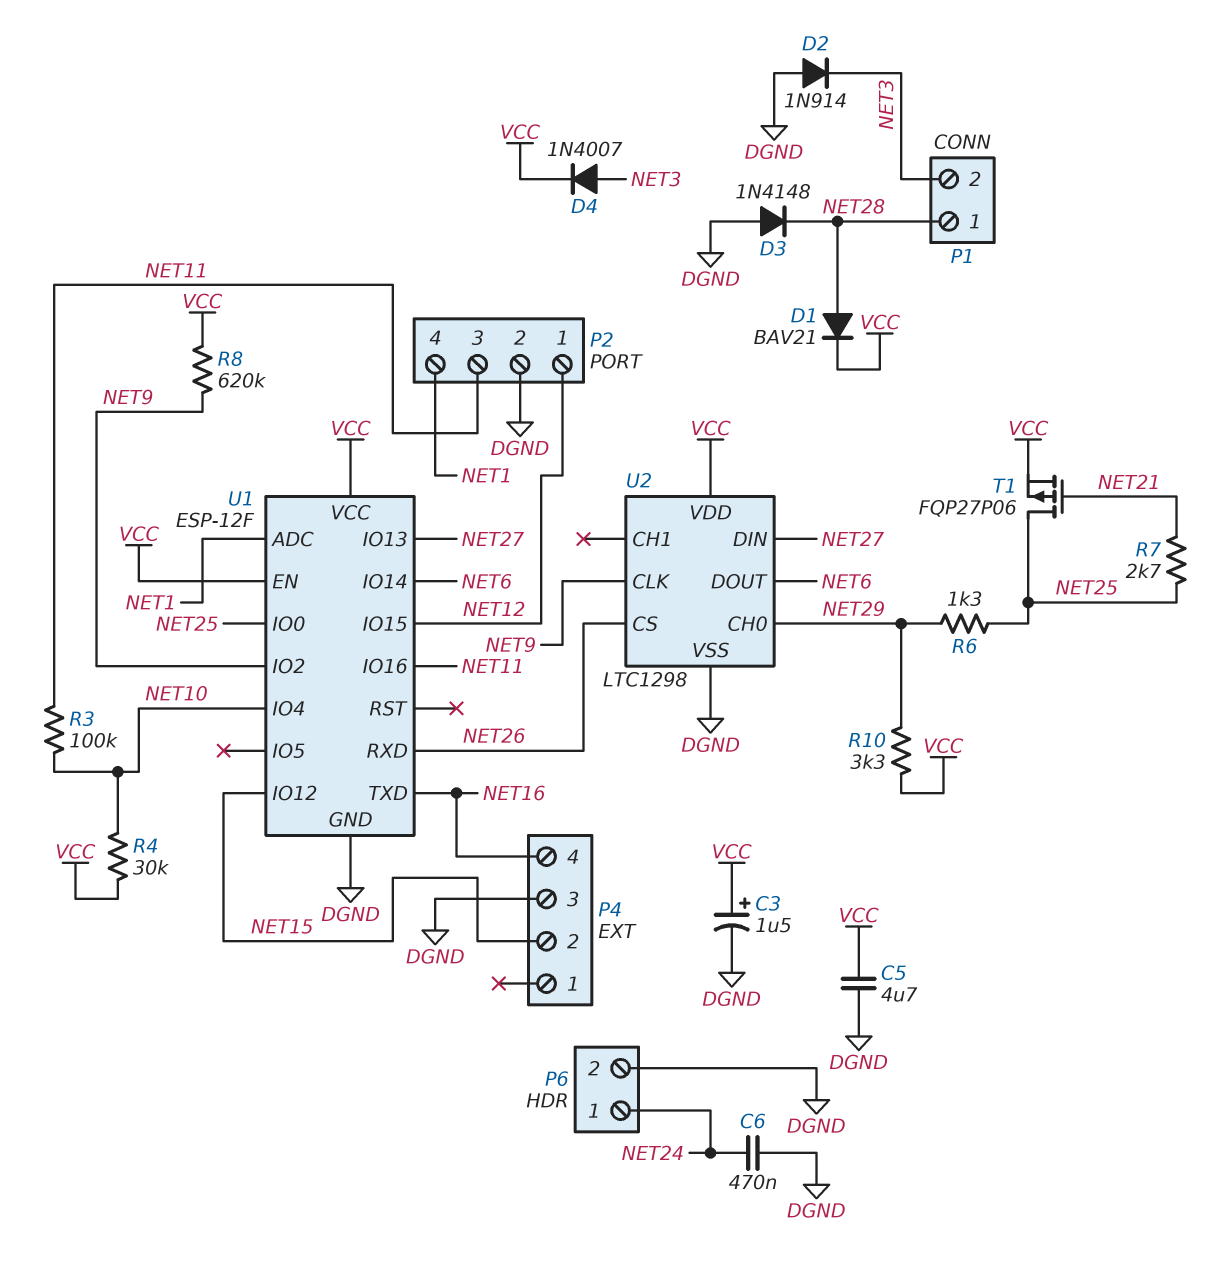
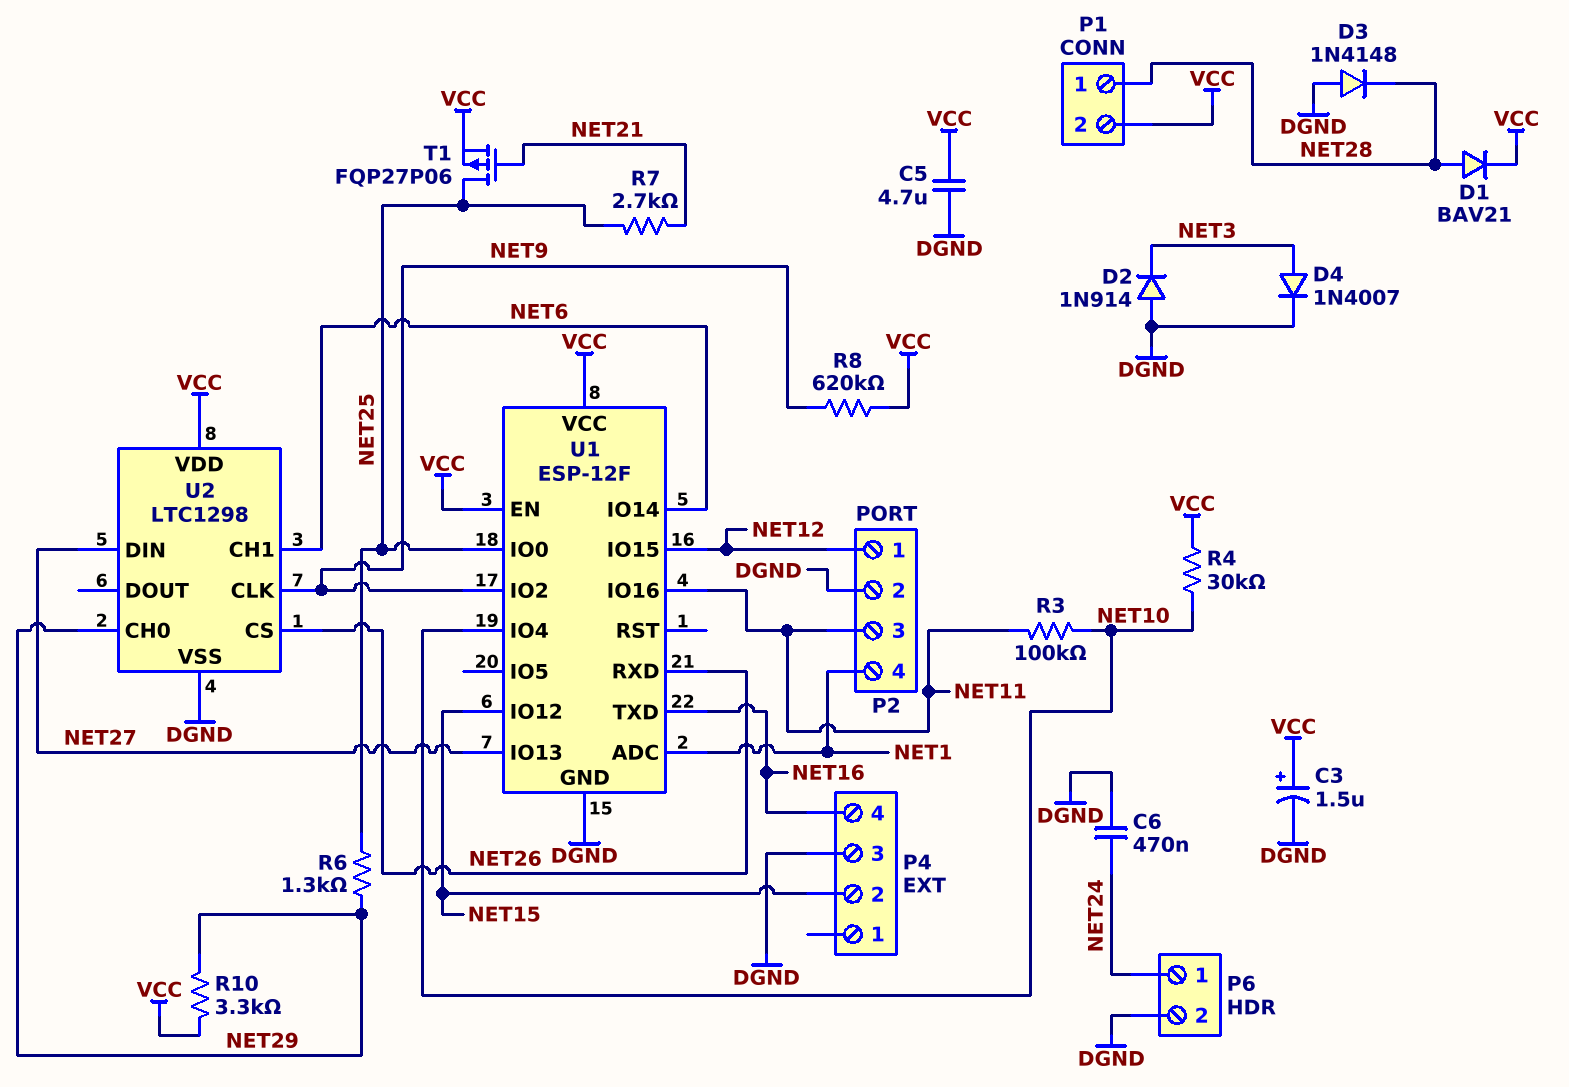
D4: diode 1N4007 (A NET3, K VCC) -> diode 1N4007 (A NET3, K DGND)
P1 pin 2: NET3 -> VCC
U2 pin CH1: none -> NET6
U2 pin DOUT: NET6 -> none

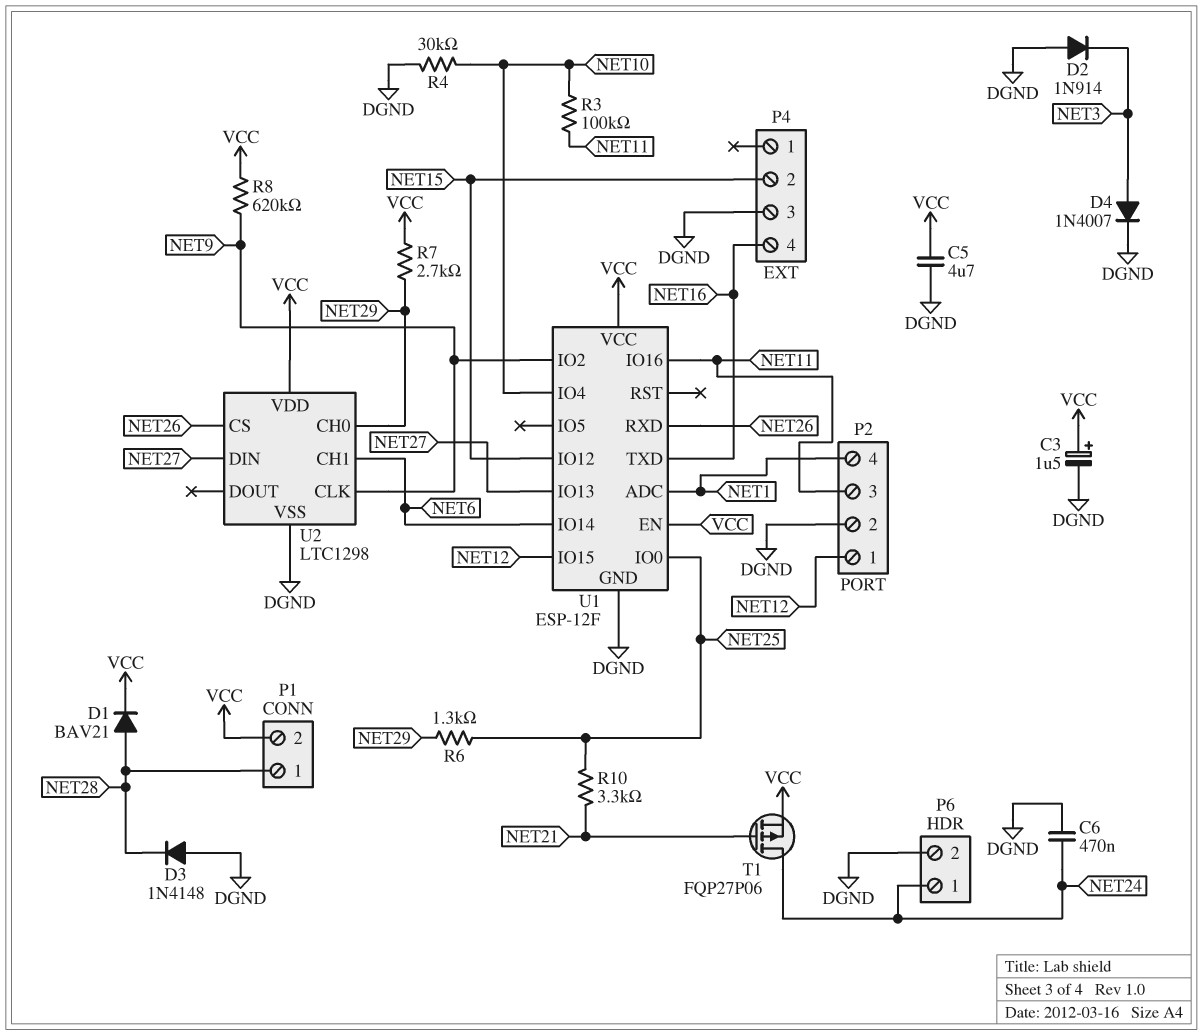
R4: 30k (NET10, VCC) -> 30k (DGND, NET10)
R7: 2.7k (NET21, NET25) -> 2.7k (NET29, VCC)
R10: 3.3k (NET29, VCC) -> 3.3k (NET21, NET25)
T1: PMOS FQP27P06 (G NET21, D NET25, S VCC) -> PMOS FQP27P06 (G NET21, D NET24, S VCC)

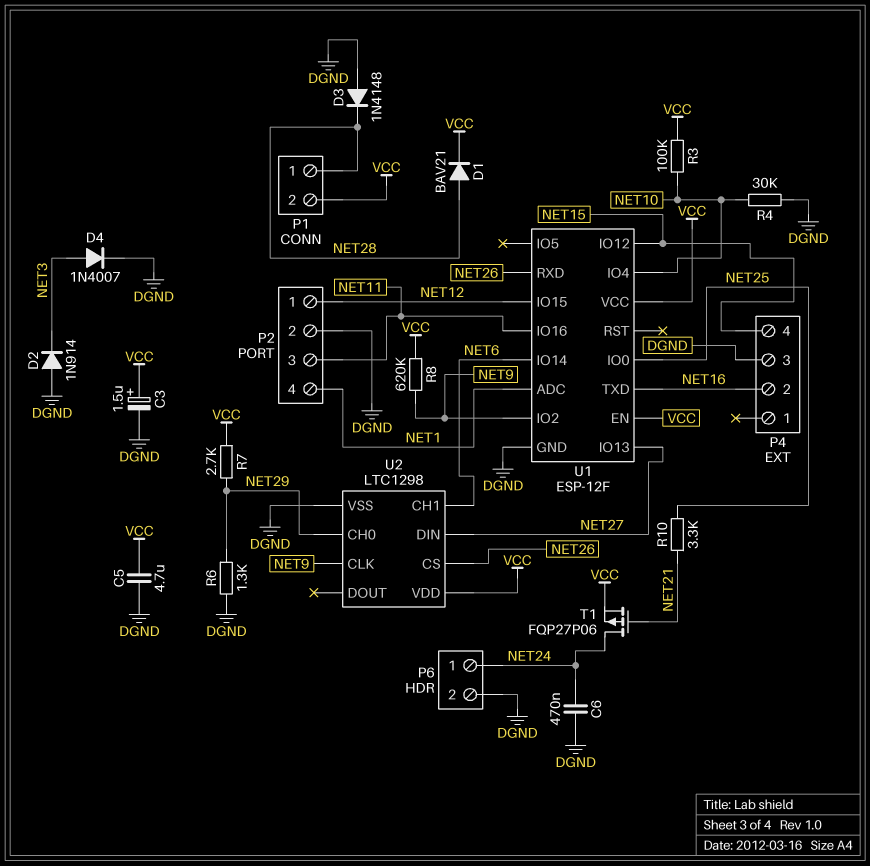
P4 pin 2: NET15 -> NET16
P4 pin 4: NET16 -> NET15
R3: 100k (NET10, NET11) -> 100k (NET10, VCC)
R6: 1.3k (NET25, NET29) -> 1.3k (DGND, NET29)

